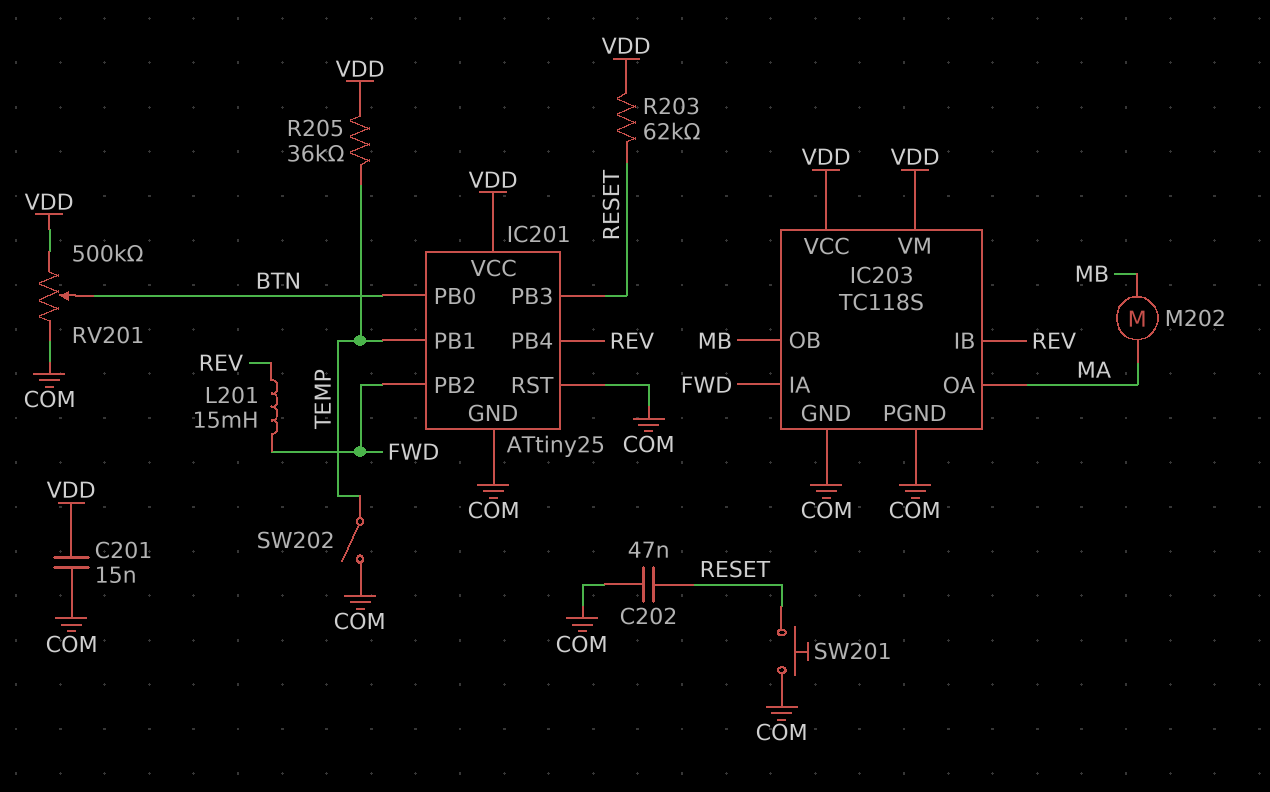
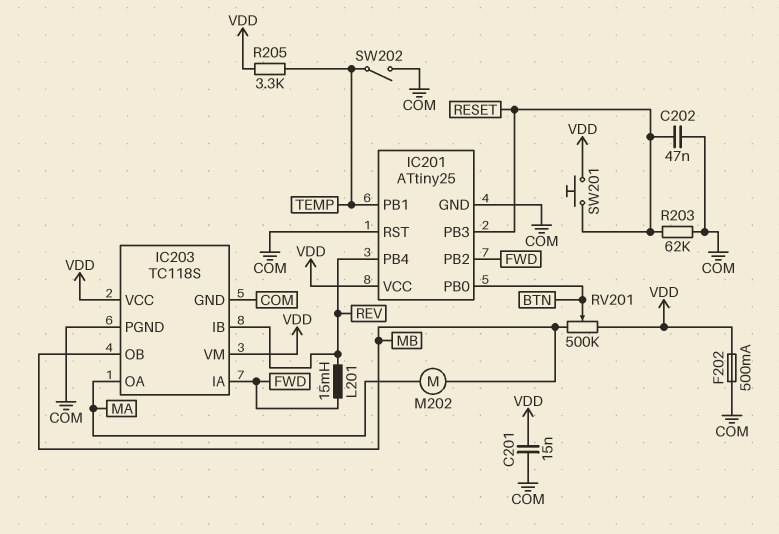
F202: none -> 500mA (COM, VDD)
R203: 62k (RESET, VDD) -> 62k (COM, RESET)
R205: 36k (TEMP, VDD) -> 3.3k (TEMP, VDD)
RV201: 500k (COM, VDD, wiper BTN) -> 500k (MB, VDD, wiper BTN)
SW201: button (COM, RESET) -> button (RESET, VDD)

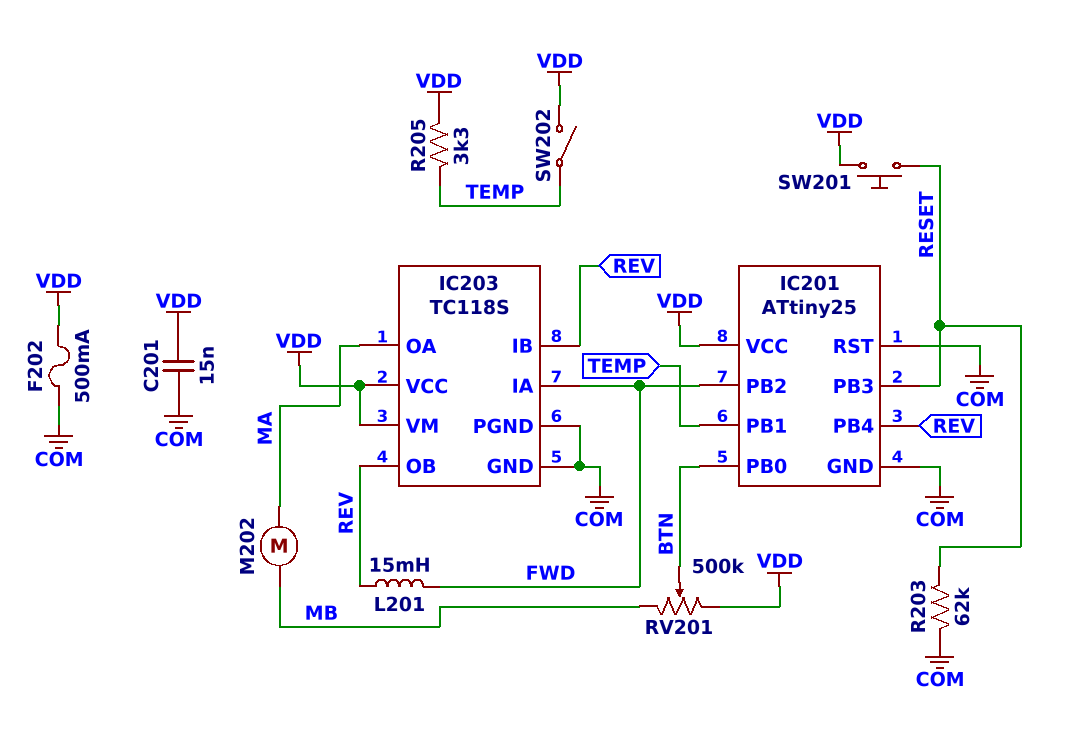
C202: 47nF (COM, RESET) -> none
IC203 pin OB: MB -> REV
SW202: switch (COM, TEMP) -> switch (TEMP, VDD)

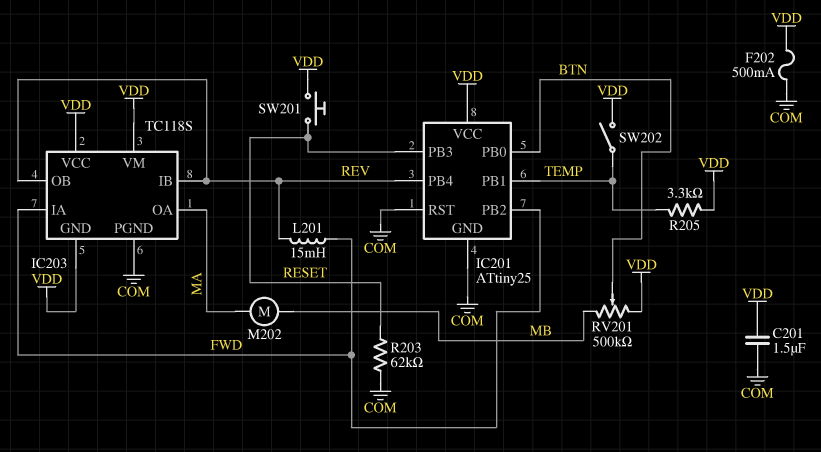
C201: 15nF (COM, VDD) -> 1.5uF (COM, VDD)
IC203 pin GND: COM -> VDD

